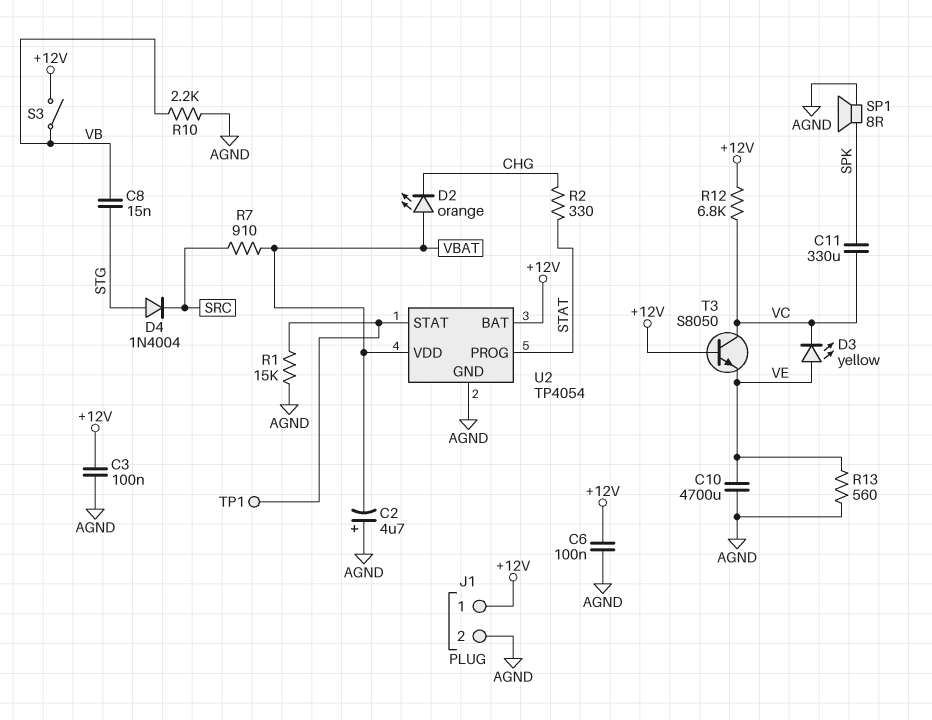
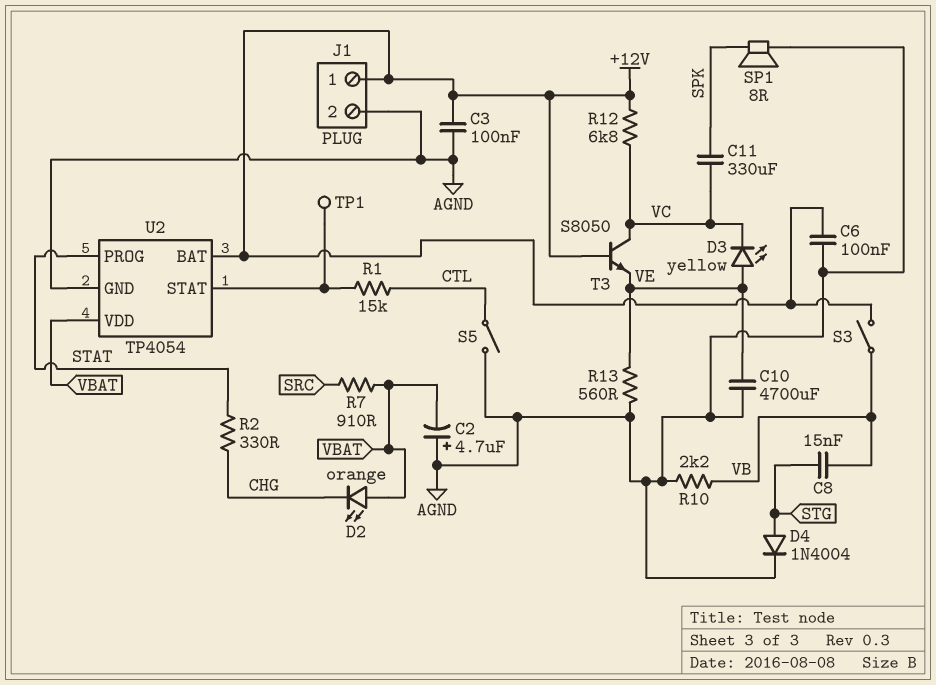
D4: diode 1N4004 (A STG, K SRC) -> diode 1N4004 (A STG, K AGND)
R1: 15k (AGND, U2/STAT) -> 15k (CTL, U2/STAT)
S5: none -> switch (AGND, CTL)

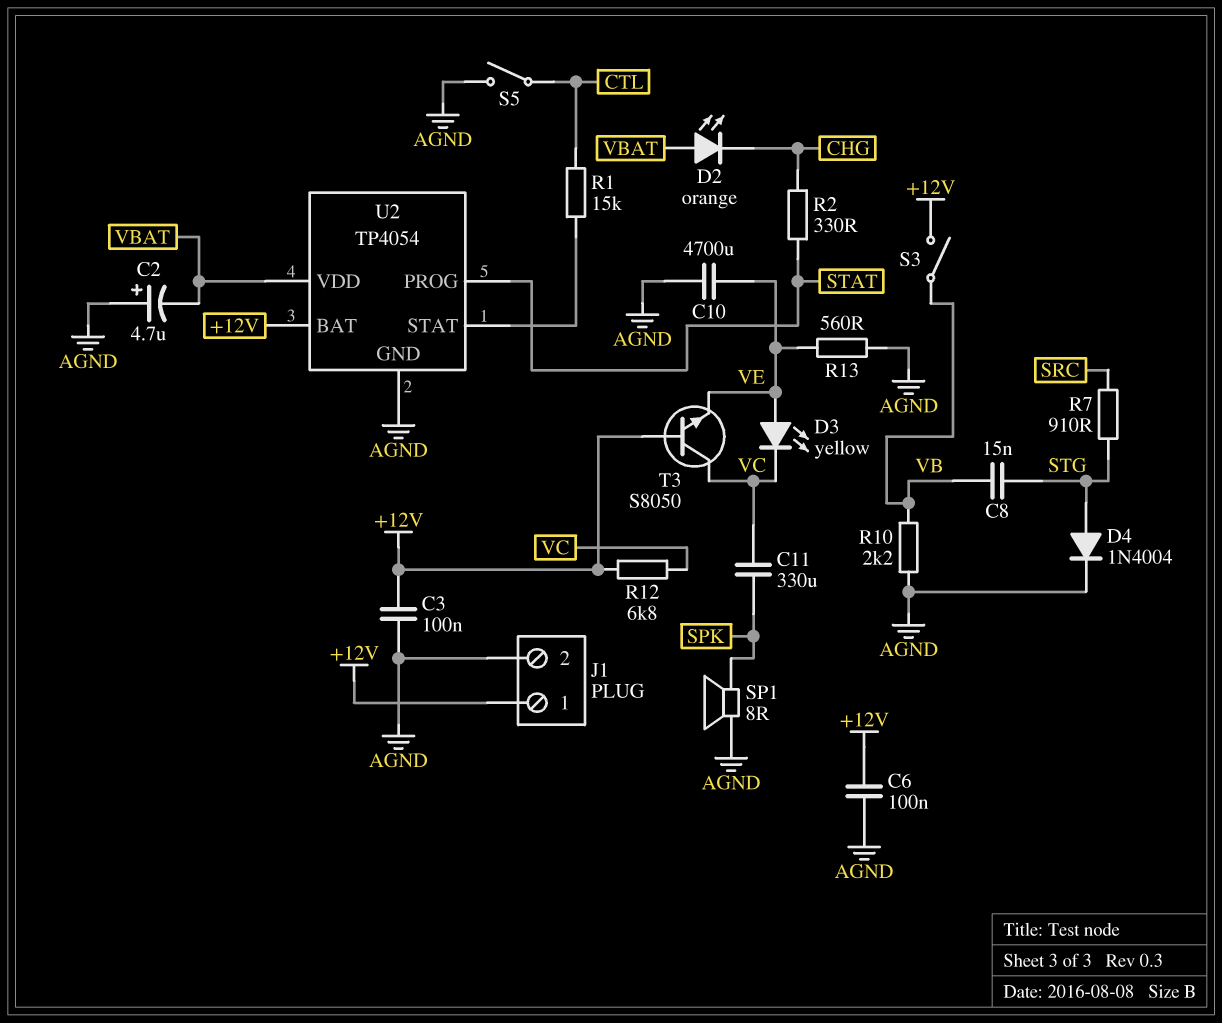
R7: 910 (SRC, VBAT) -> 910 (SRC, STG)
TP1: test point (U2/STAT) -> none

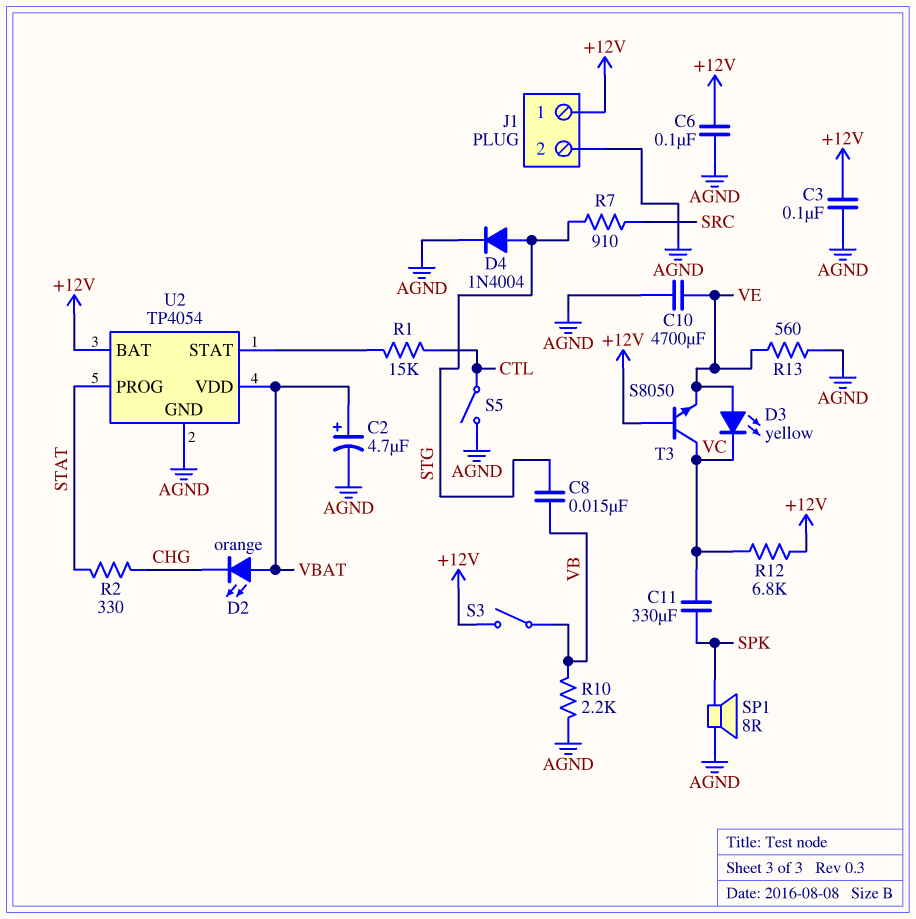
C2: 4.7uF (plus AGND, minus VBAT) -> 4.7uF (plus VBAT, minus AGND)

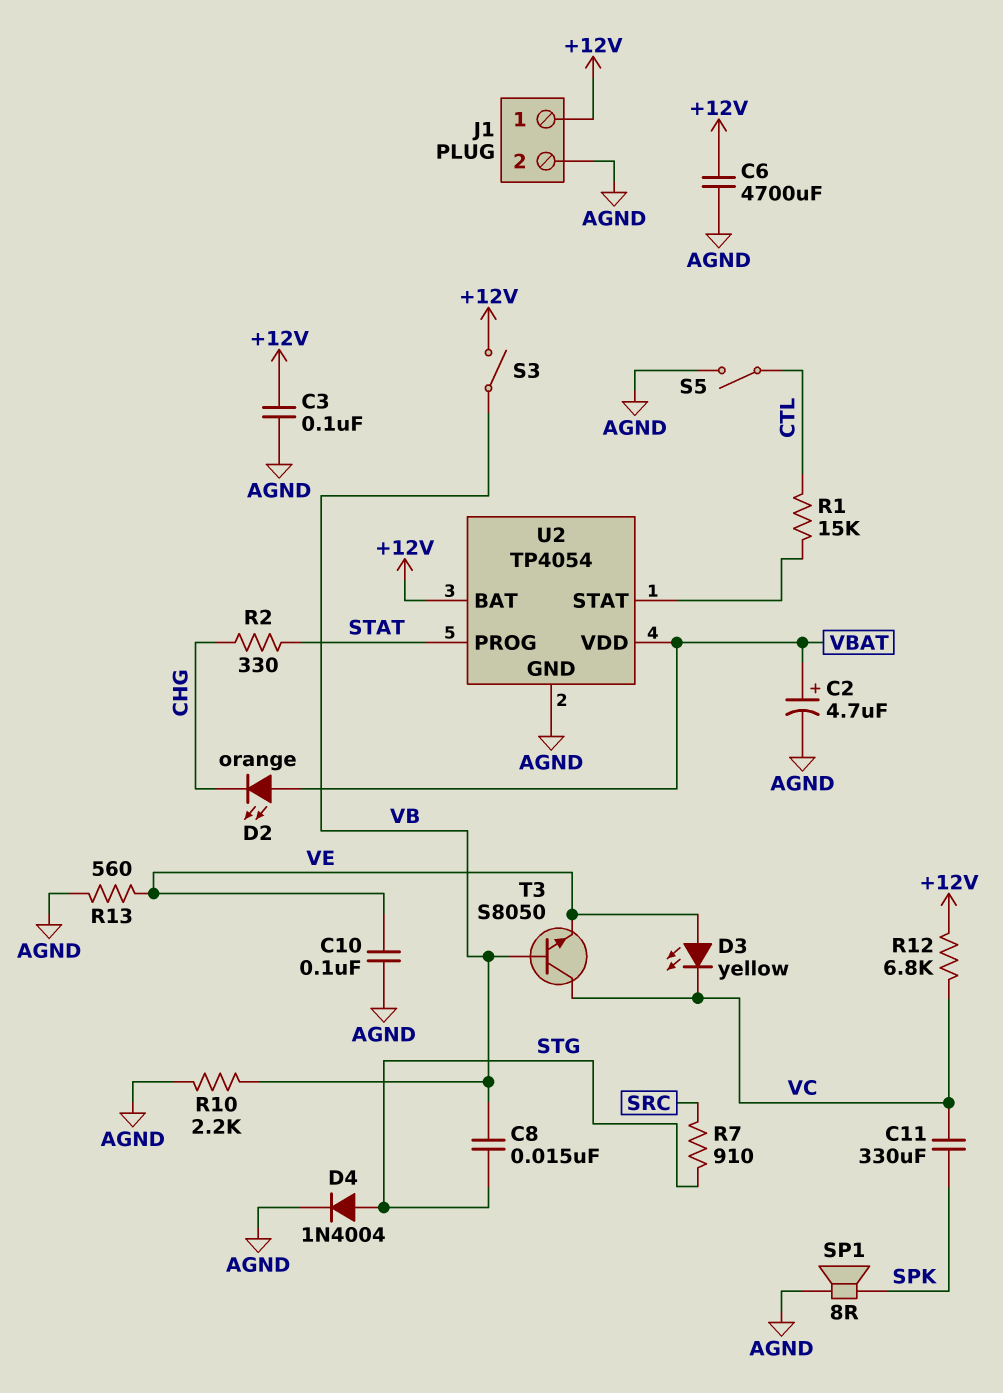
C6: 100nF (+12V, AGND) -> 4700uF (+12V, AGND)
C10: 4700uF (AGND, VE) -> 100nF (AGND, VE)
T3: NPN S8050 (B +12V, C VC, E VE) -> NPN S8050 (B VB, C VC, E VE)

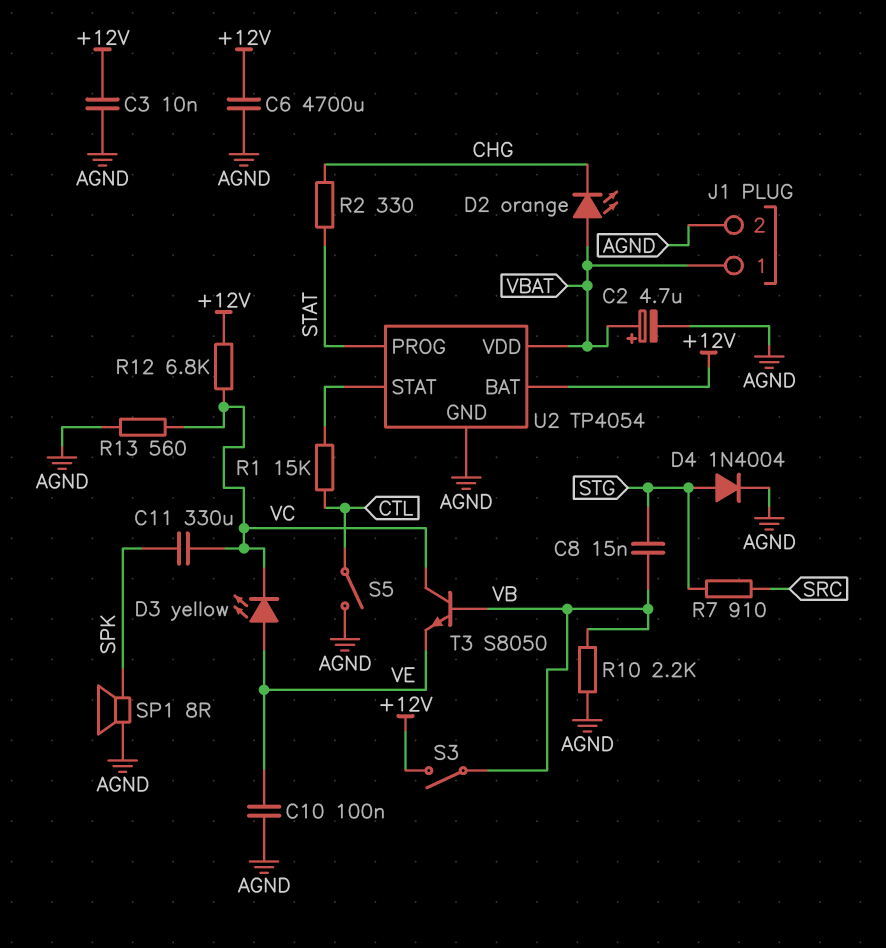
C3: 100nF (+12V, AGND) -> 10nF (+12V, AGND)
J1 pin 1: +12V -> VBAT
R13: 560 (AGND, VE) -> 560 (AGND, VC)

